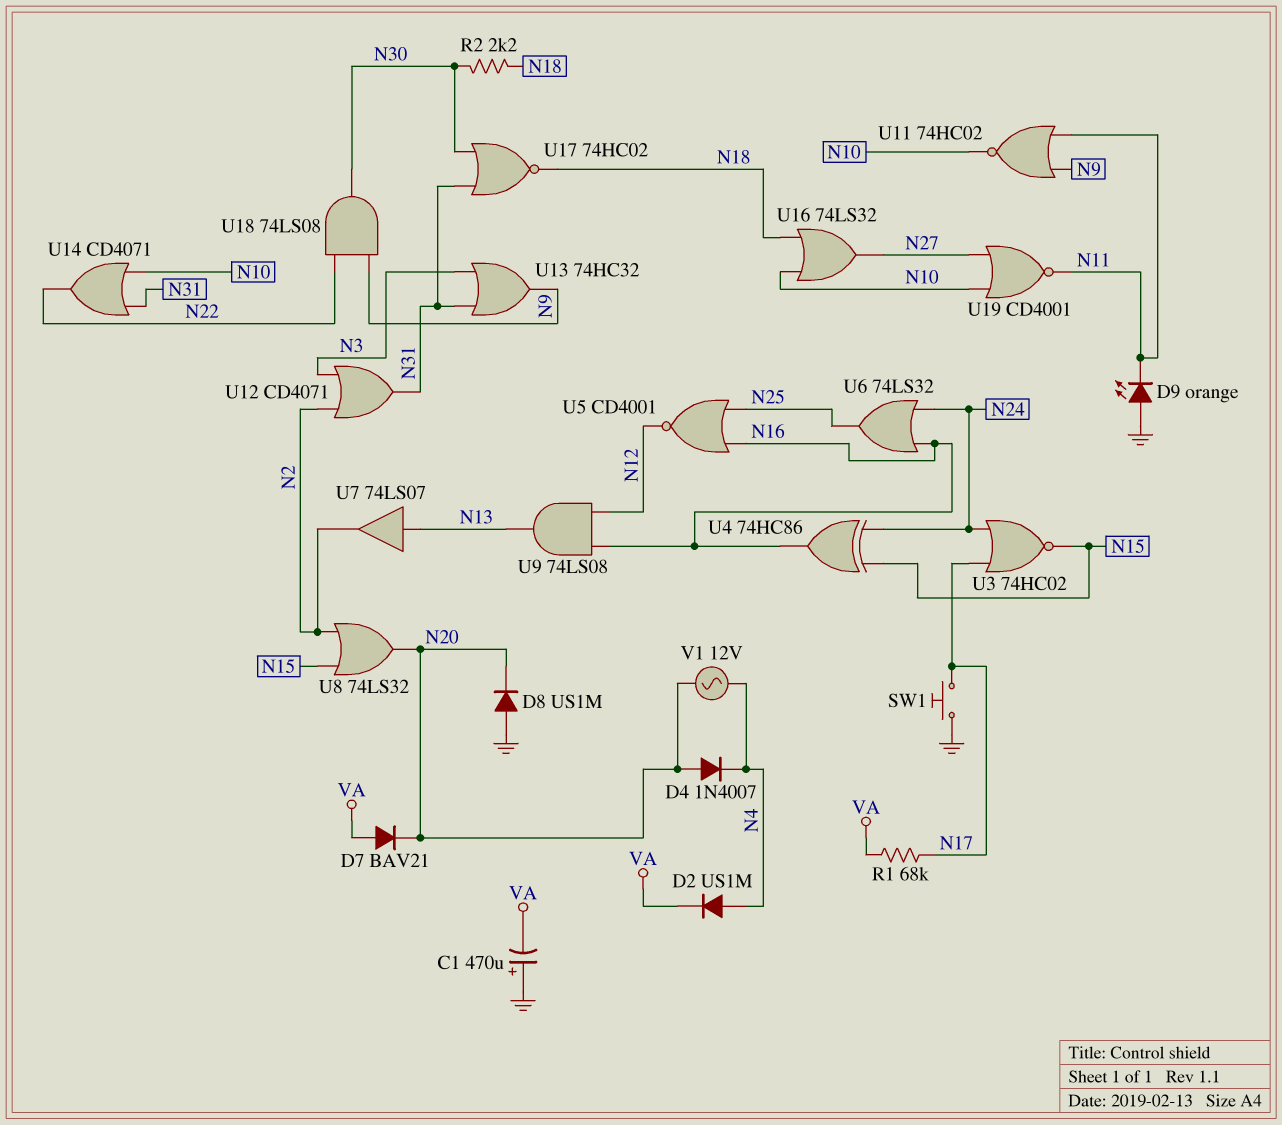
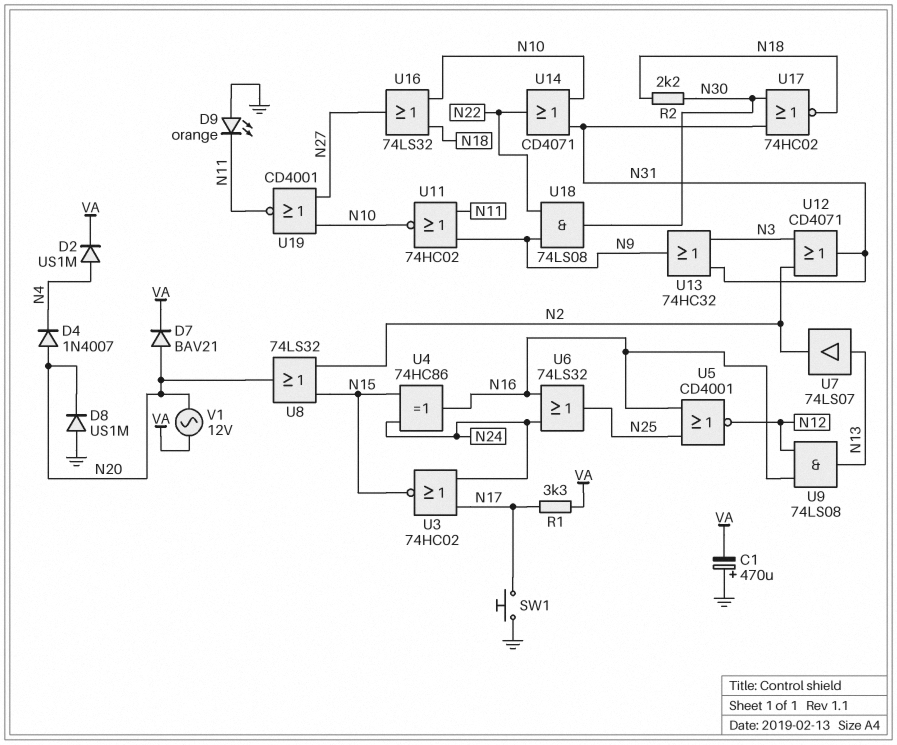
D7: diode BAV21 (A VA, K N20) -> diode BAV21 (A N20, K VA)
R1: 68k (N17, VA) -> 3.3k (N17, VA)
V1: AC 12V (N4, N20) -> AC 12V (N20, VA)

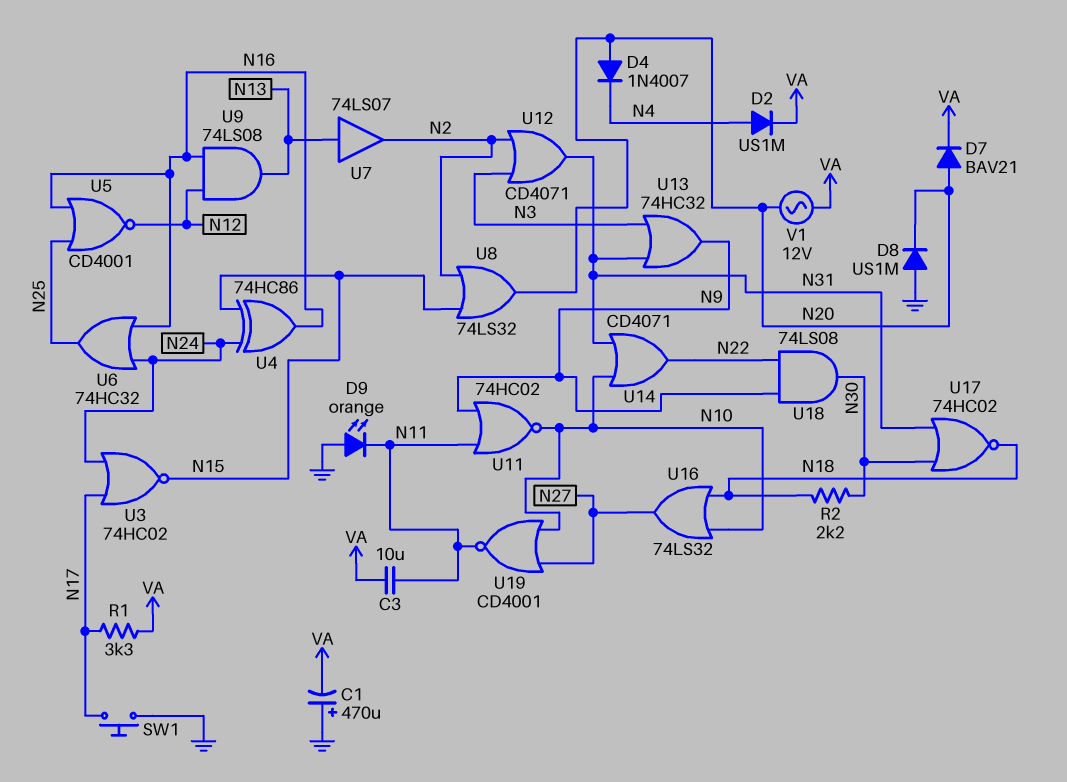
C3: none -> 10uF (N11, VA)
U6: OR 74LS32 (in N16, in N24, out N25) -> OR 74HC32 (in N16, in N24, out N25)

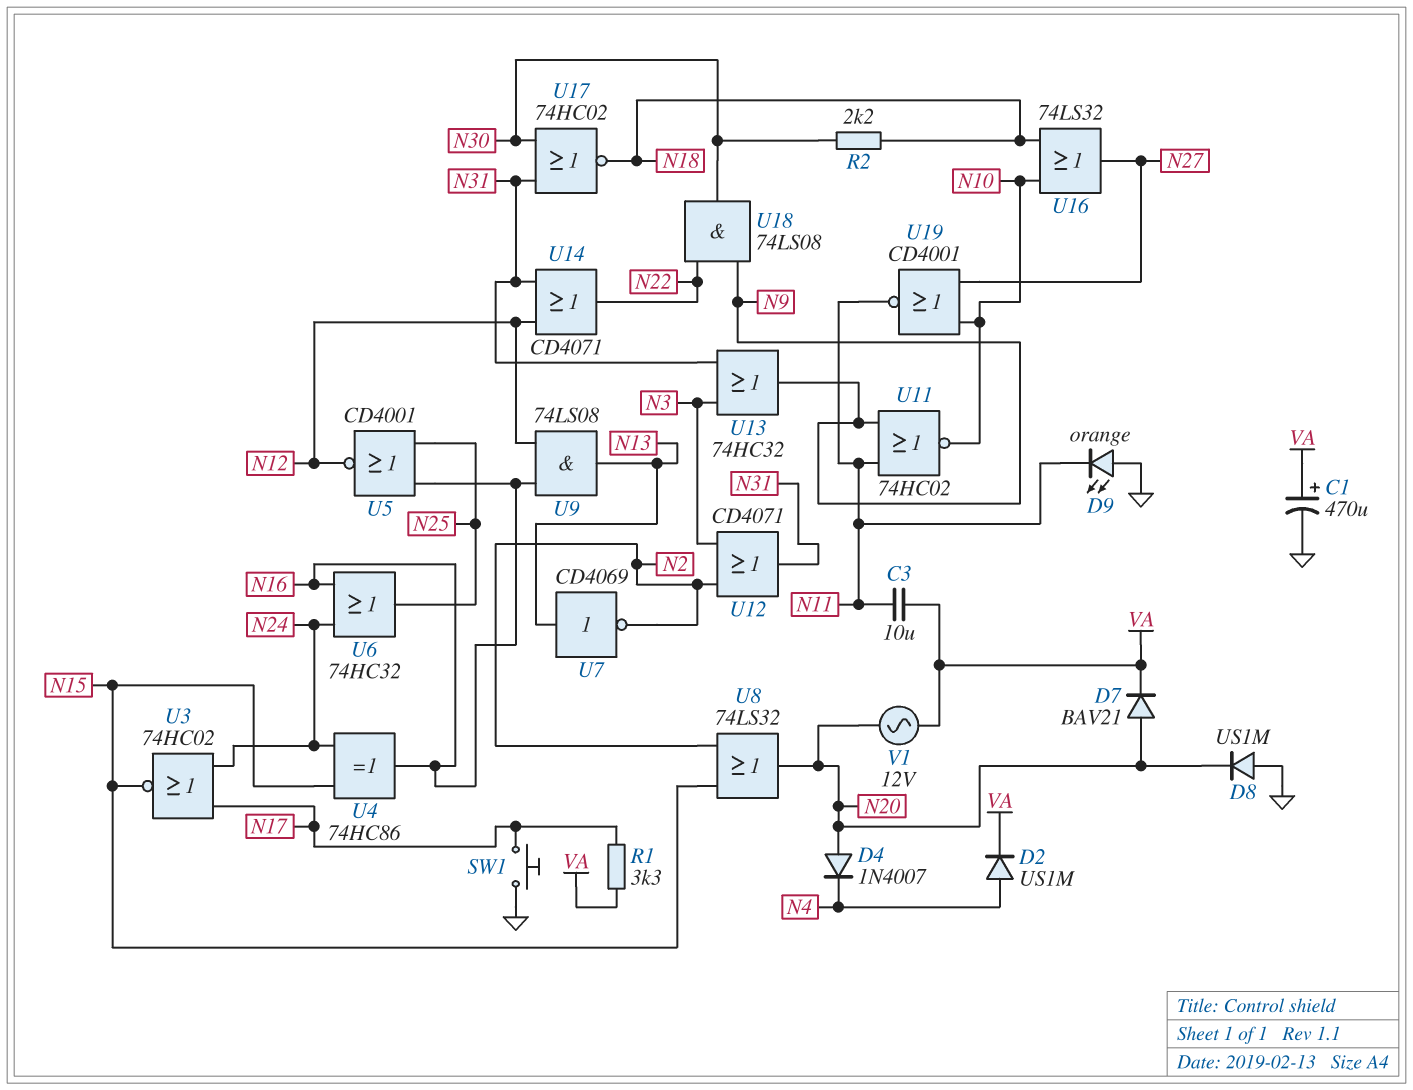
C1: 470uF (plus GND, minus VA) -> 470uF (plus VA, minus GND)
U7: buffer 74LS07 (in N13, out N2) -> NOT CD4069 (in N13, out N2)
U14: OR CD4071 (in N10, in N31, out N22) -> OR CD4071 (in N12, in N31, out N22)

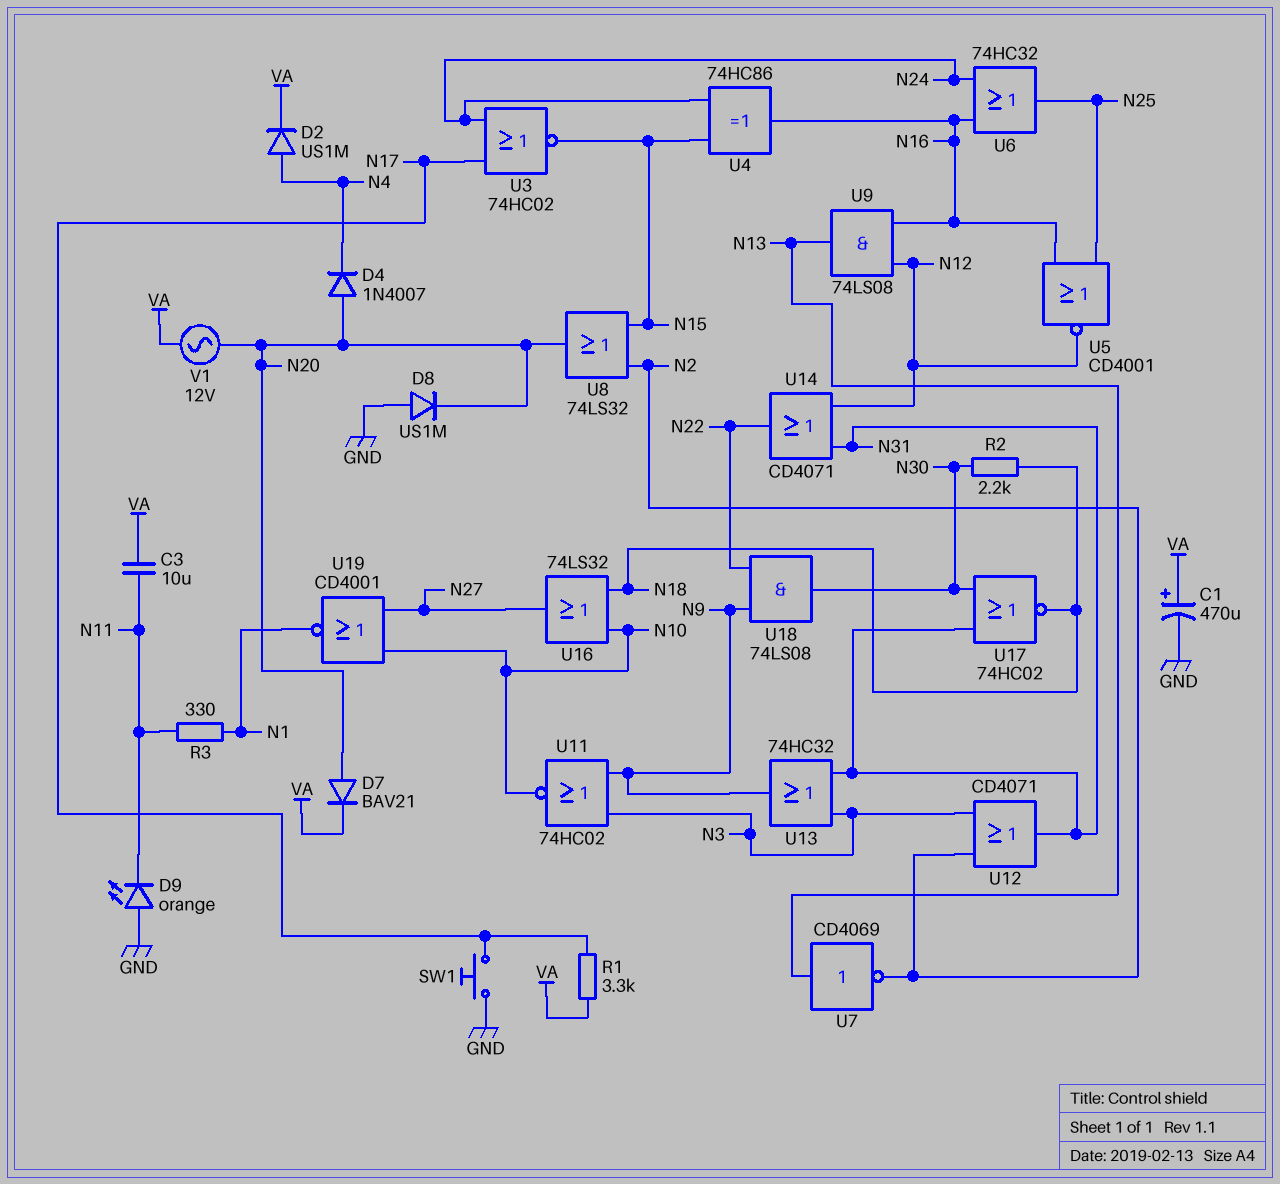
R3: none -> 330 (N1, N11)
U11: NOR 74HC02 (in N9, in N11, out N10) -> NOR 74HC02 (in N3, in N9, out N10)
U19: NOR CD4001 (in N10, in N27, out N11) -> NOR CD4001 (in N10, in N27, out N1)

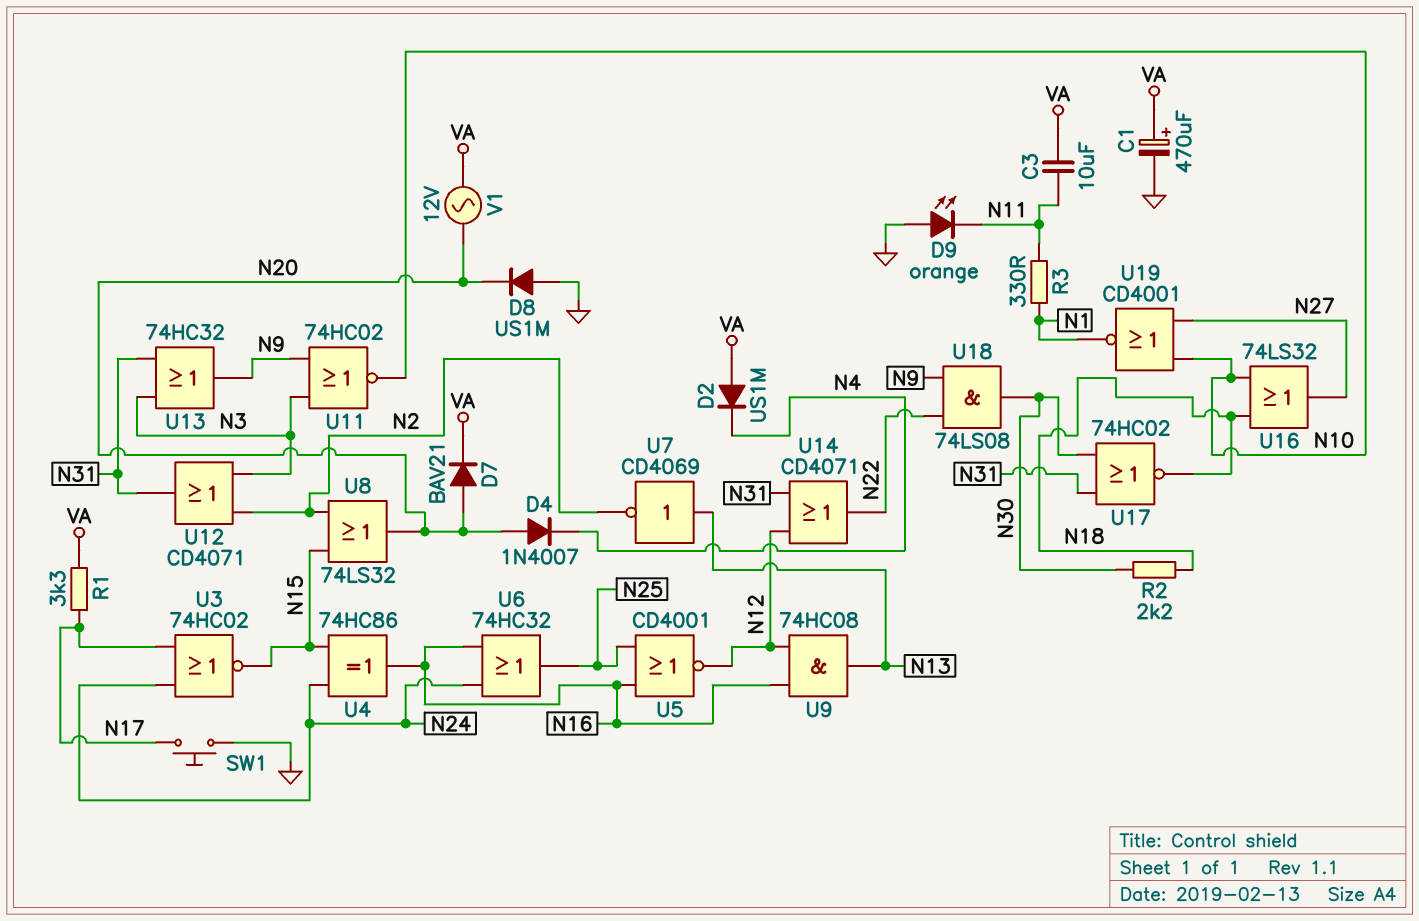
D2: diode US1M (A N4, K VA) -> diode US1M (A VA, K N4)
U9: AND 74LS08 (in N12, in N16, out N13) -> AND 74HC08 (in N12, in N16, out N13)

